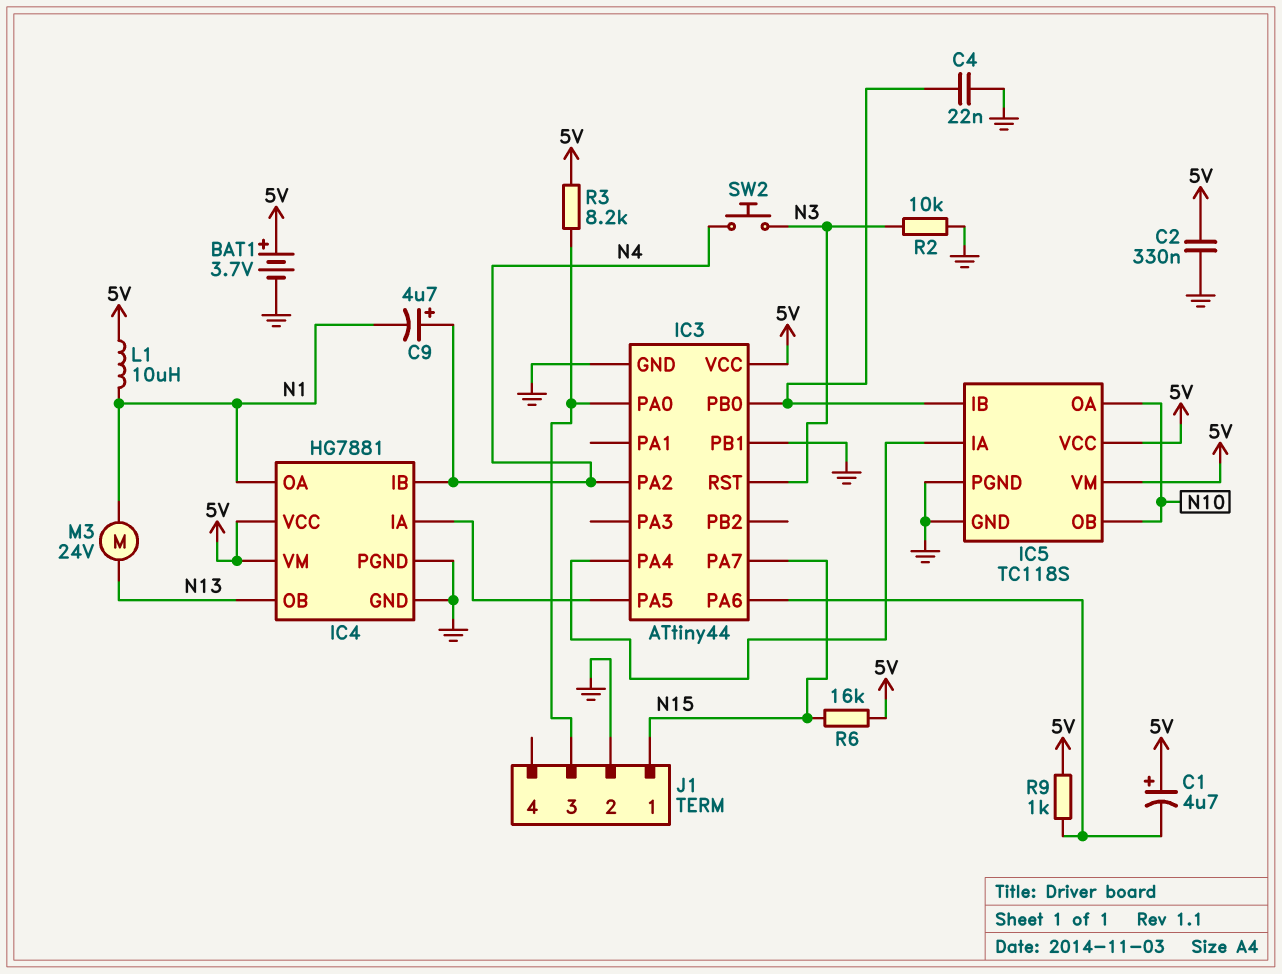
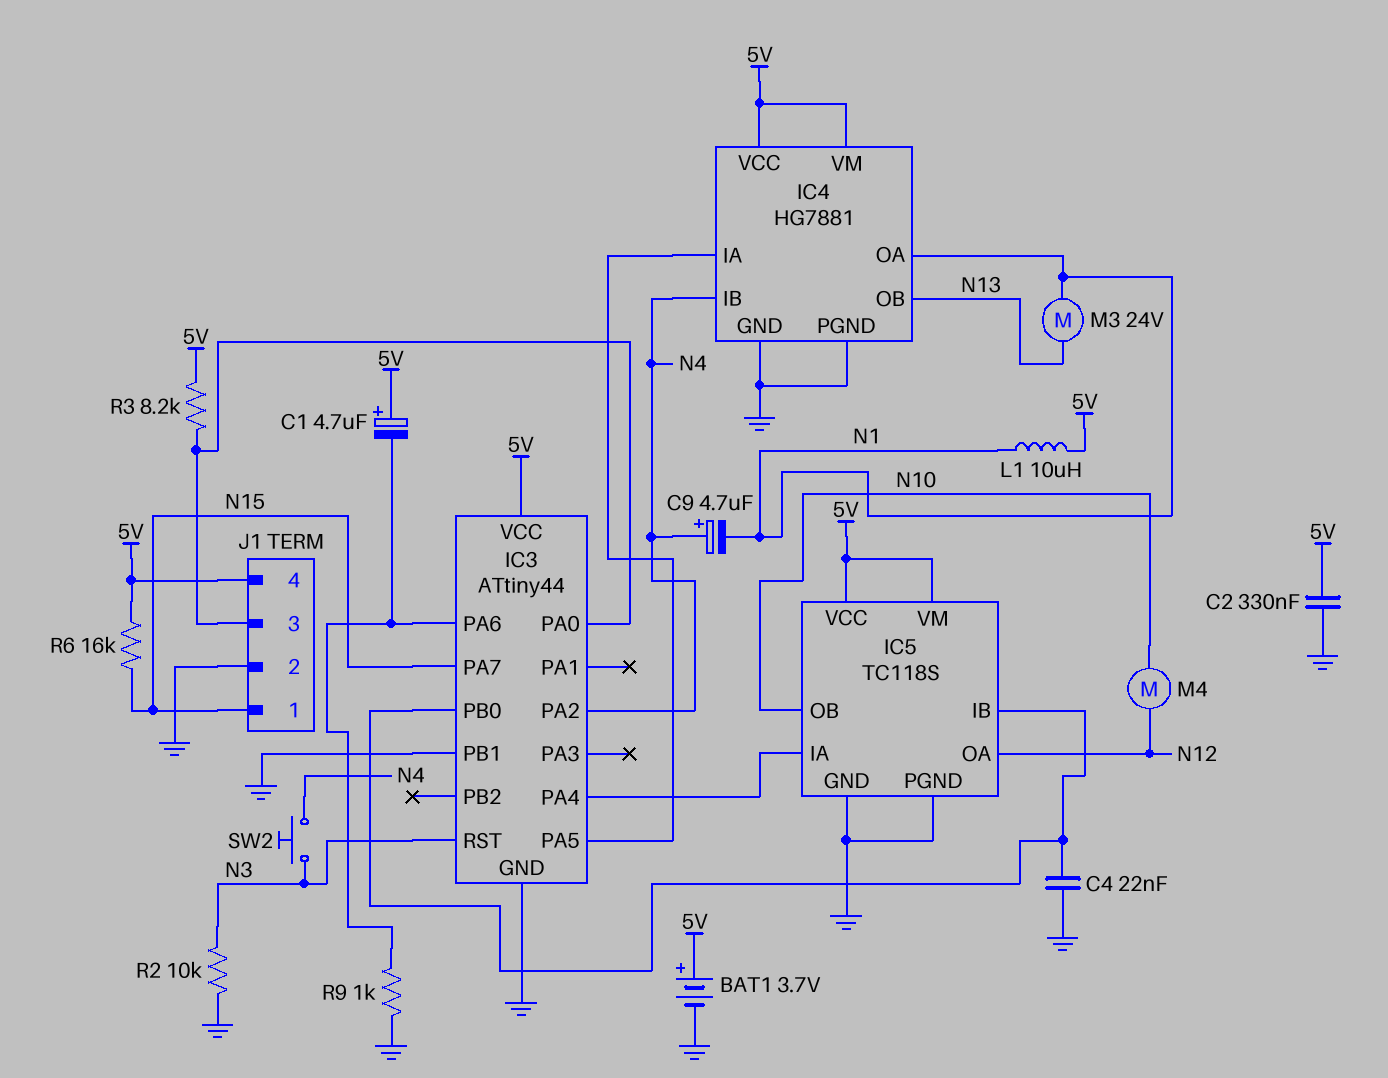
IC5 pin OA: N10 -> N12
J1 pin 4: none -> 5V
M4: none -> motor (N10, N12)
R9: 1k (5V, IC3/PA6) -> 1k (GND, IC3/PA6)

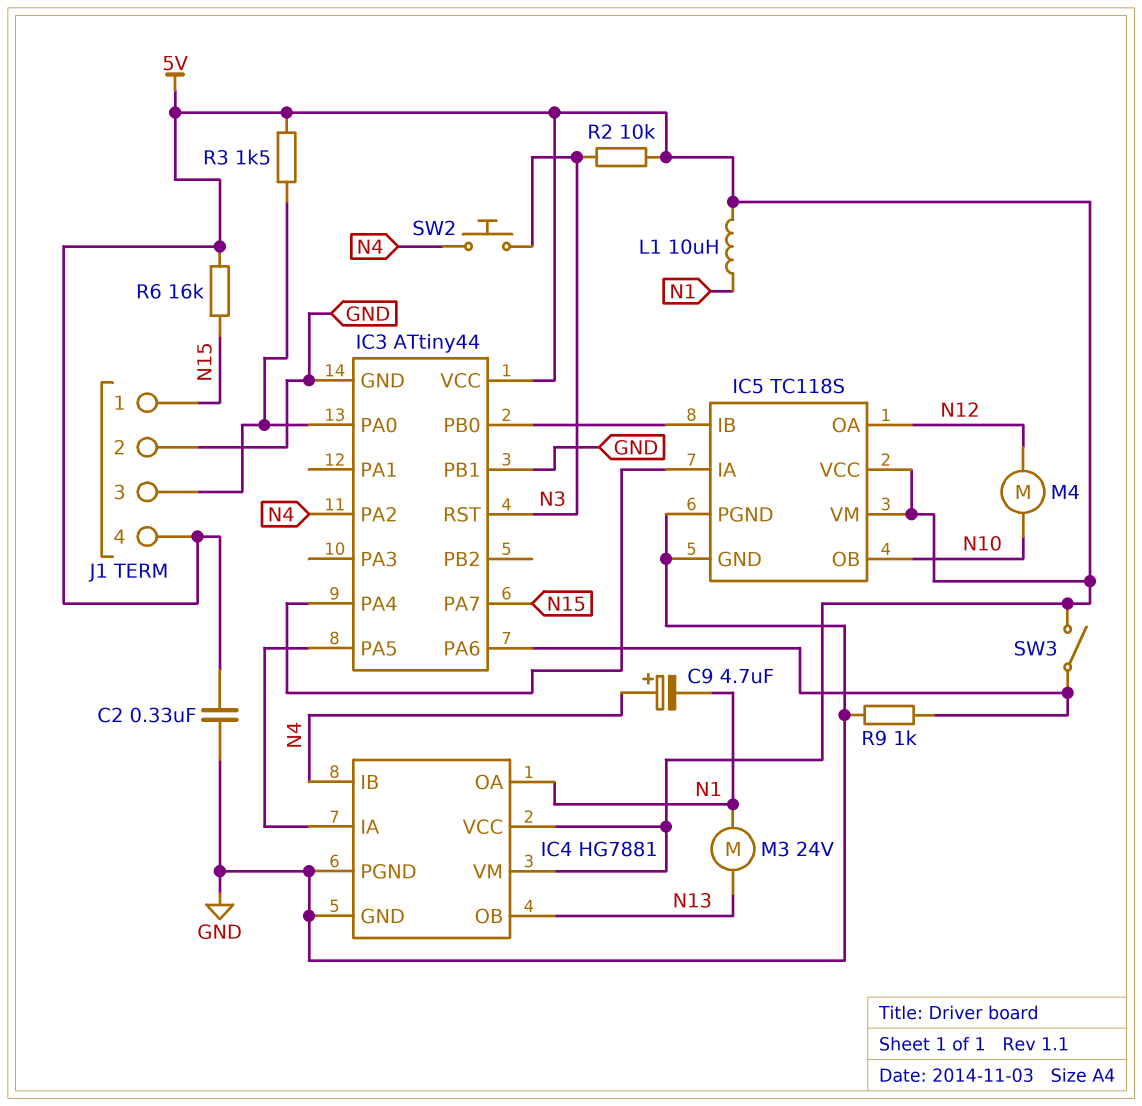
BAT1: 3.7V (plus 5V, minus GND) -> none
C1: 4.7uF (plus 5V, minus IC3/PA6) -> none
C4: 22nF (GND, IC3/PB0) -> none
R2: 10k (GND, N3) -> 10k (5V, N3)
R3: 8.2k (5V, IC3/PA0) -> 1.5k (5V, IC3/PA0)
SW3: none -> switch (5V, IC3/PA6)

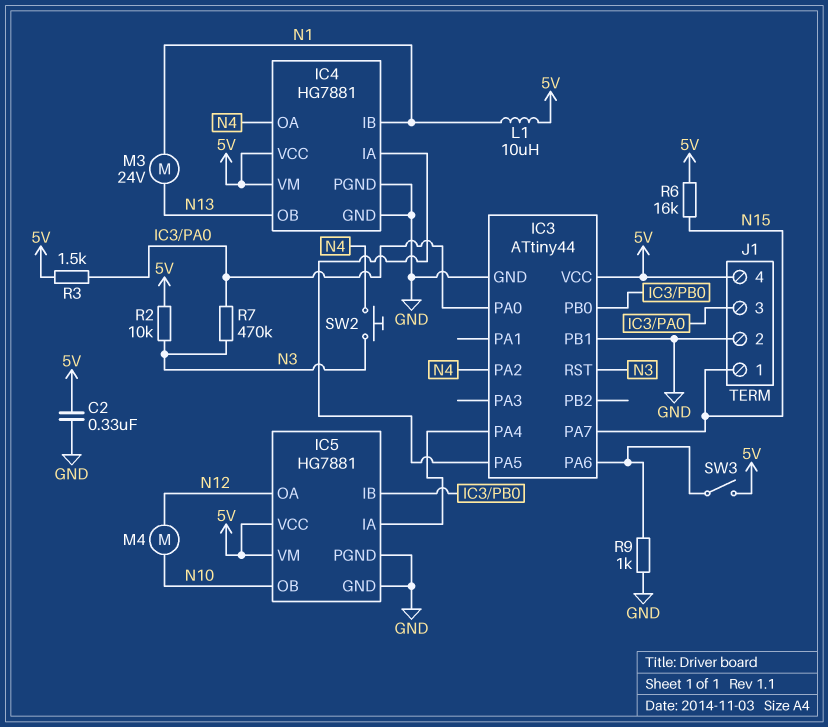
C9: 4.7uF (plus N4, minus N1) -> none
IC4 pin IB: N4 -> N1
IC4 pin OA: N1 -> N4
IC5: TC118S -> HG7881
R7: none -> 470k (IC3/PA0, N3)

